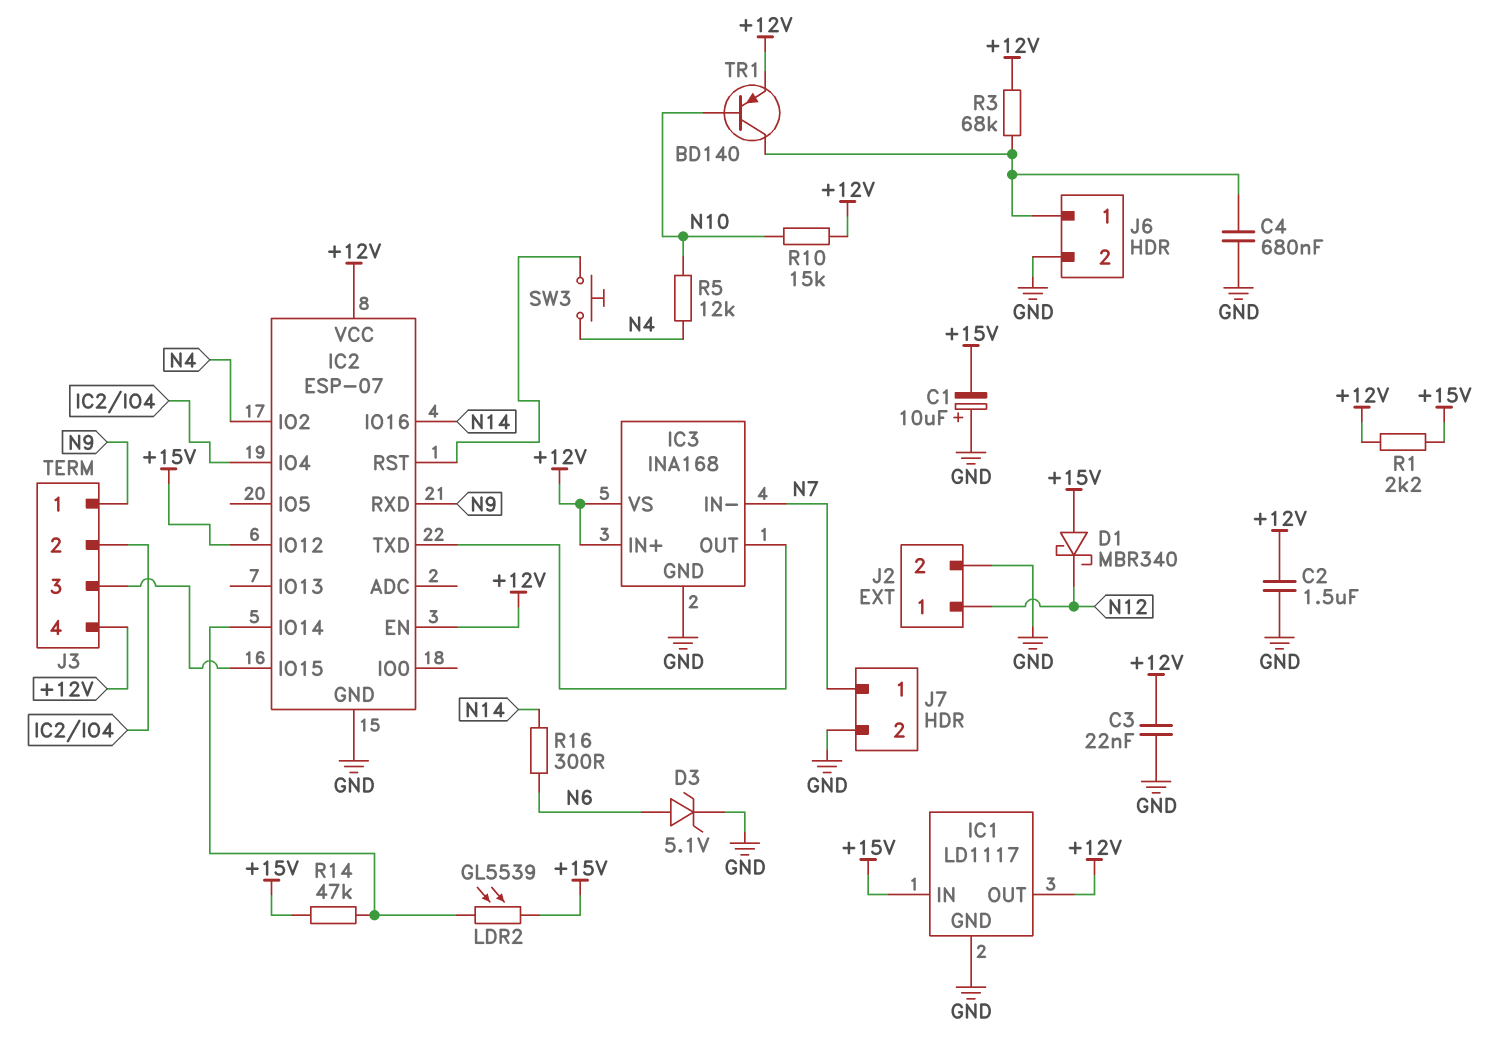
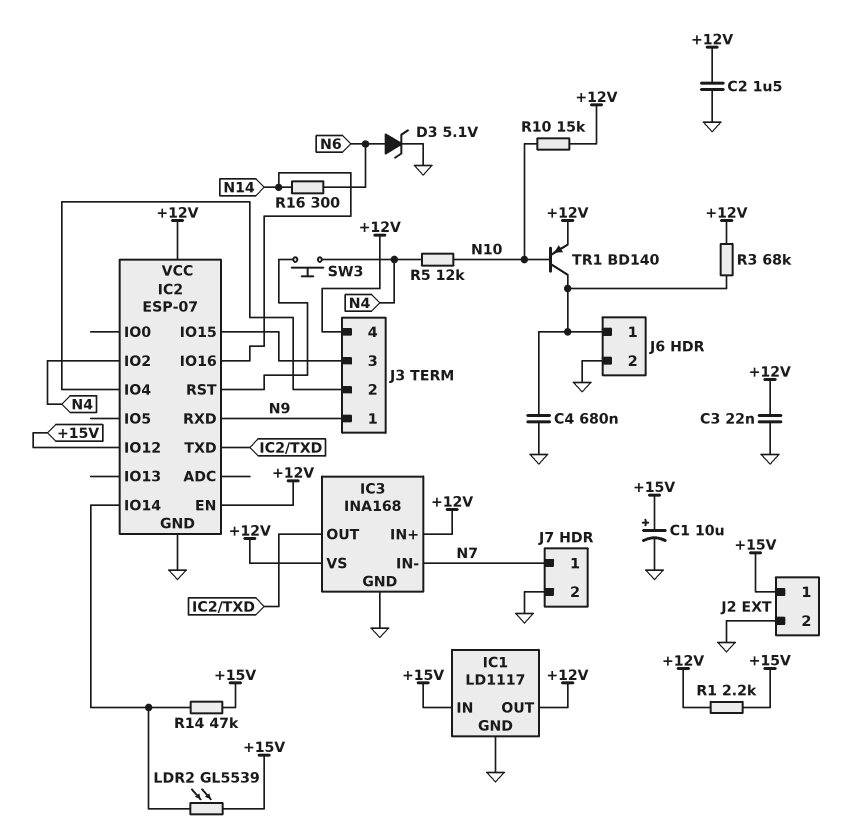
C1: 10uF (plus GND, minus +15V) -> 10uF (plus +15V, minus GND)
D1: schottky MBR340 (A +15V, K N12) -> none
J2 pin 1: N12 -> +15V

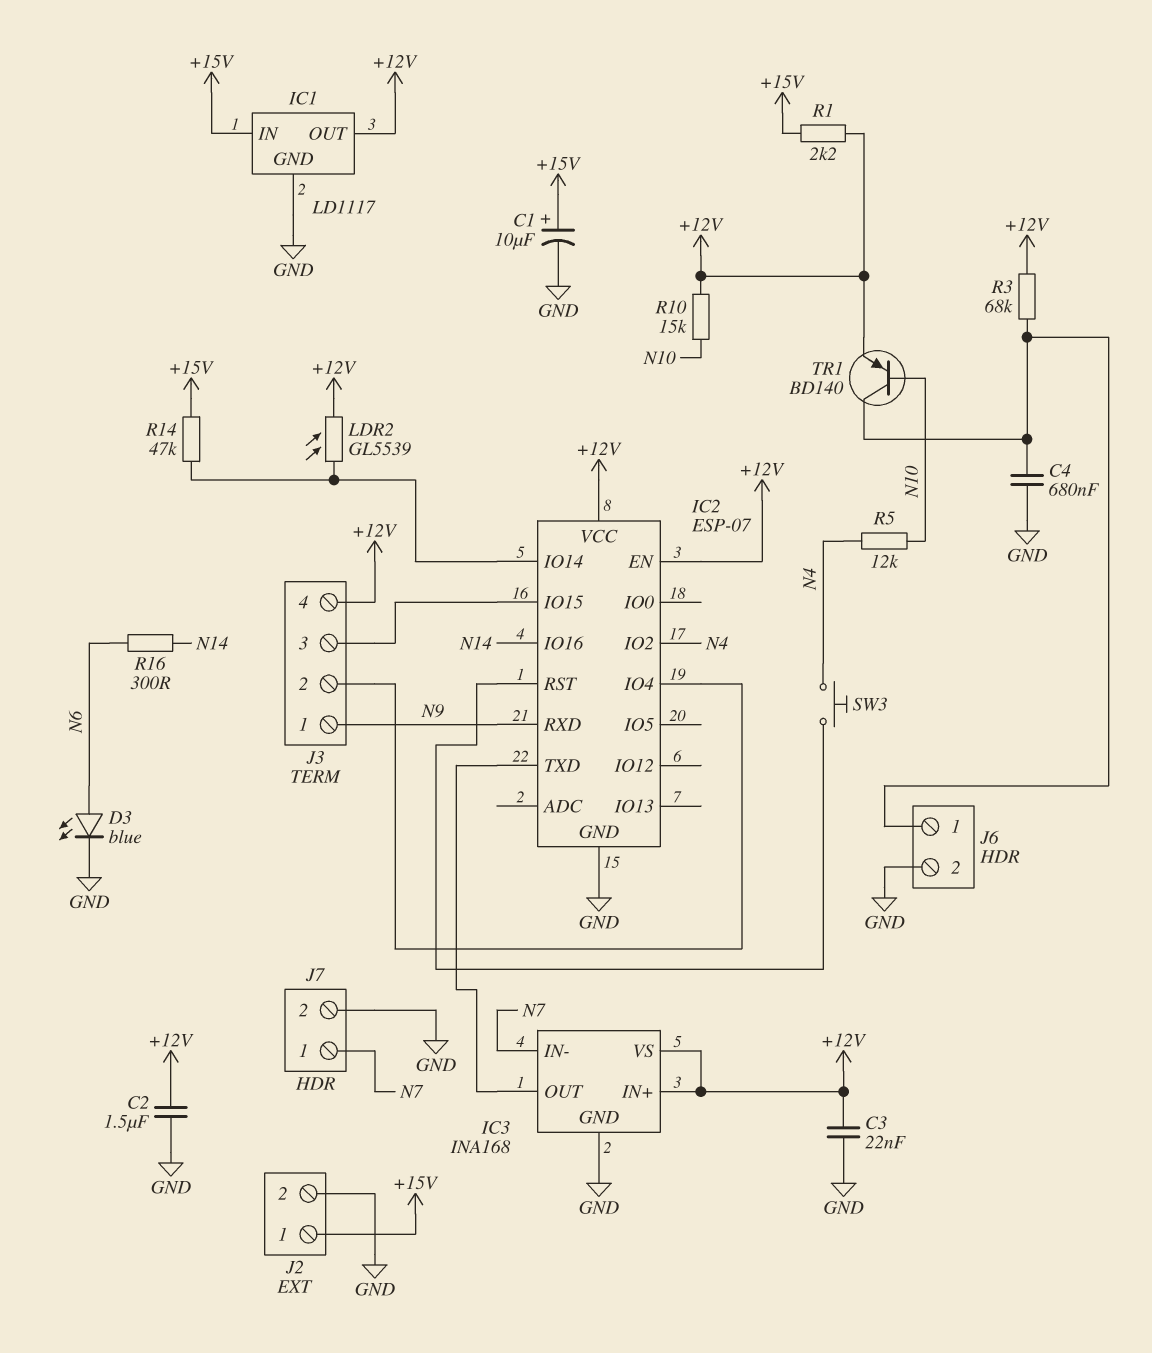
D3: zener 5.1V (A N6, K GND) -> LED blue (A N6, K GND)
IC2 pin IO12: +15V -> none
LDR2: GL5539 (+15V, IC2/IO14) -> GL5539 (+12V, IC2/IO14)

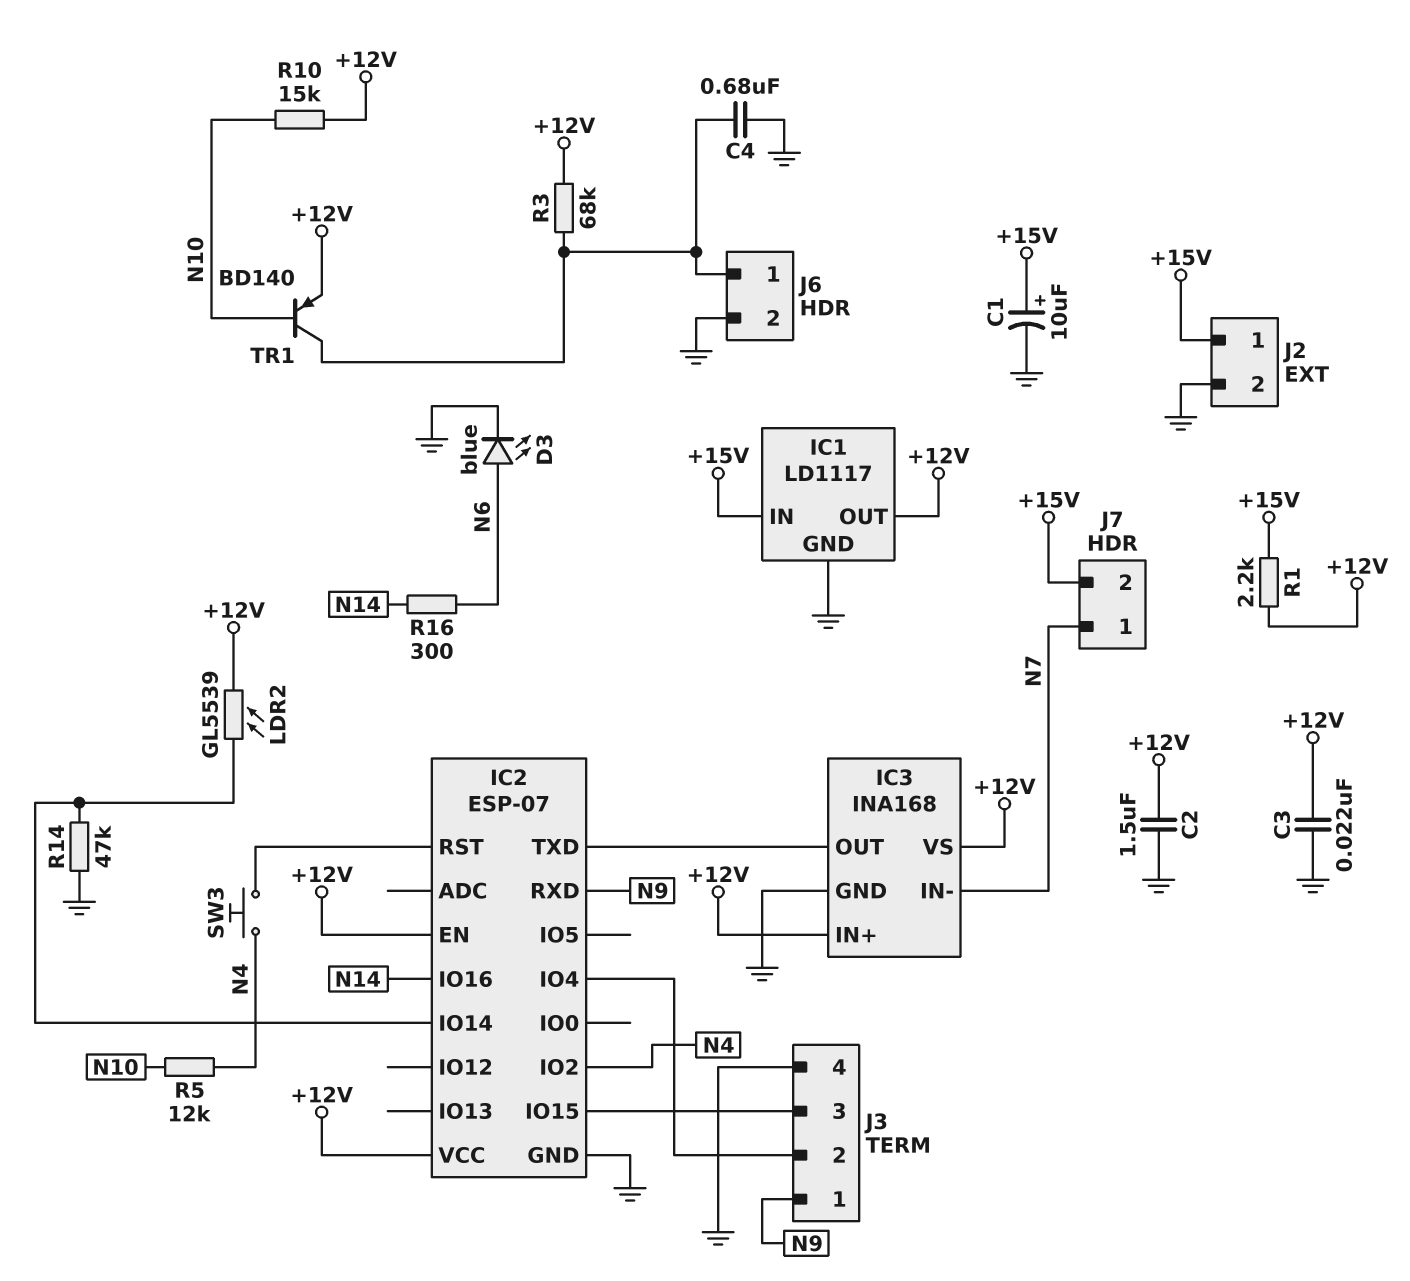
J3 pin 4: +12V -> GND
J7 pin 2: GND -> +15V
R14: 47k (+15V, IC2/IO14) -> 47k (GND, IC2/IO14)

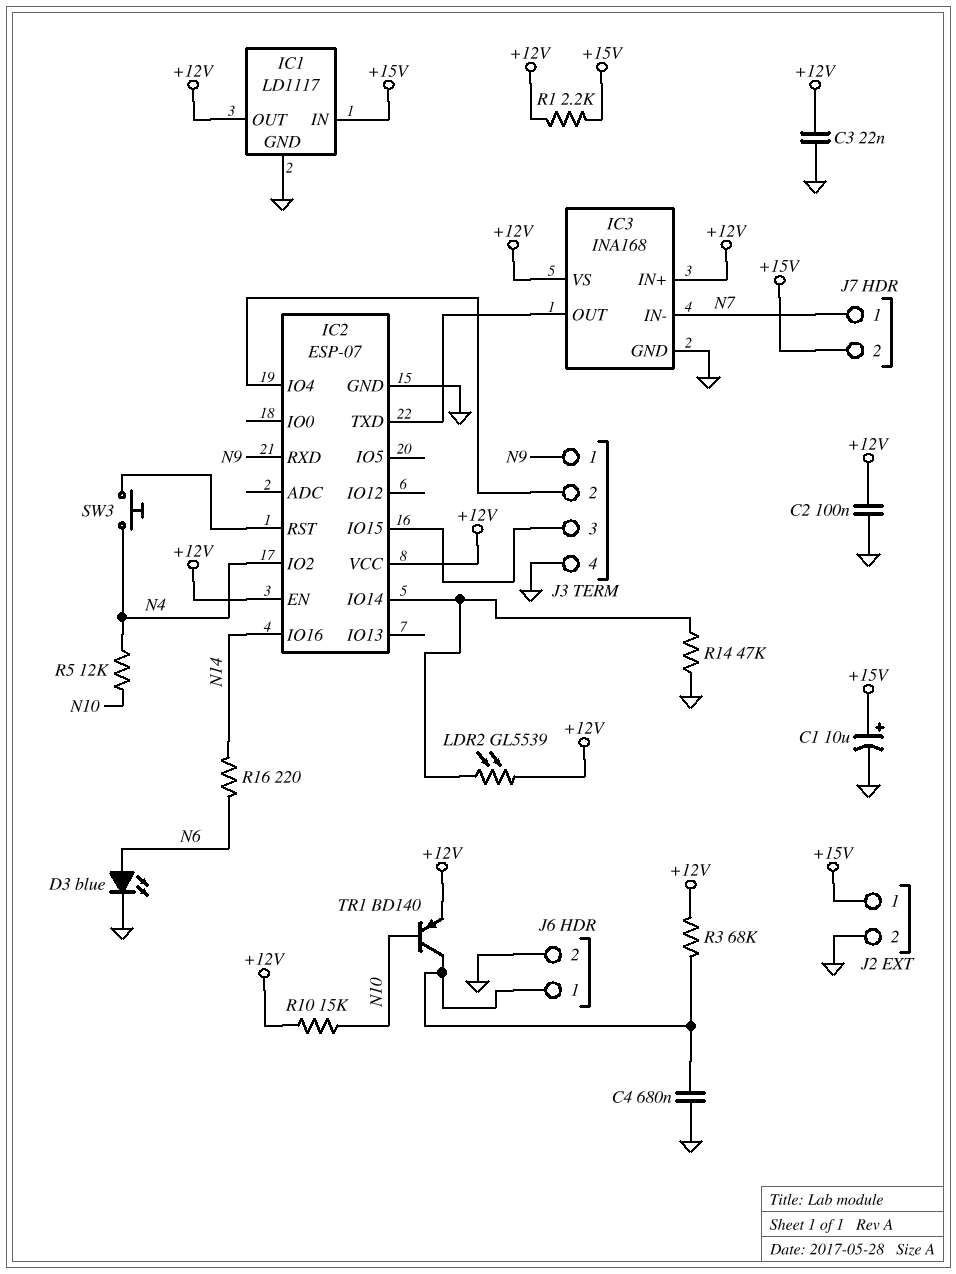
C2: 1.5uF (+12V, GND) -> 100nF (+12V, GND)
R16: 300 (N6, N14) -> 220 (N6, N14)

